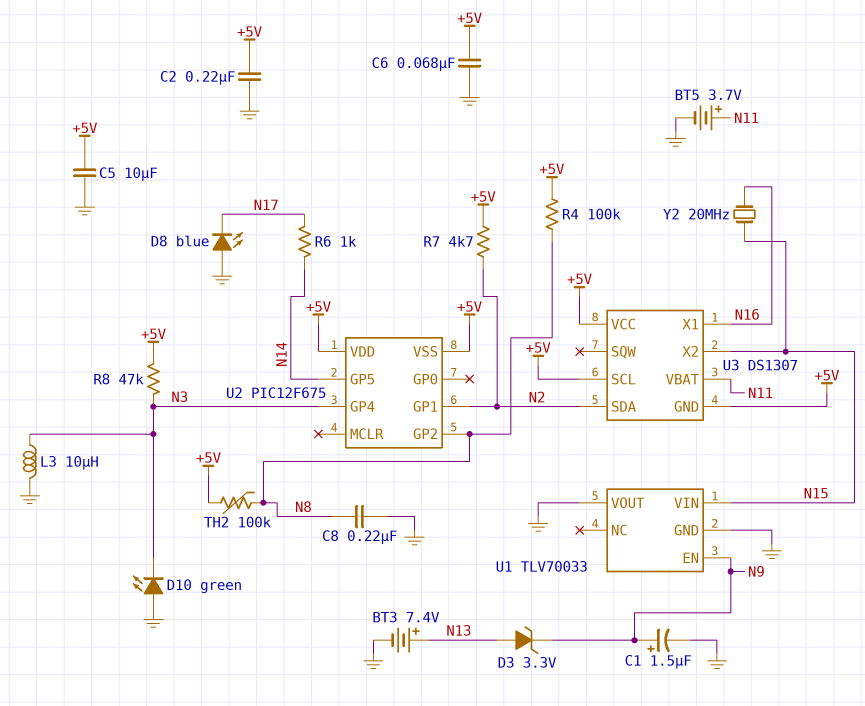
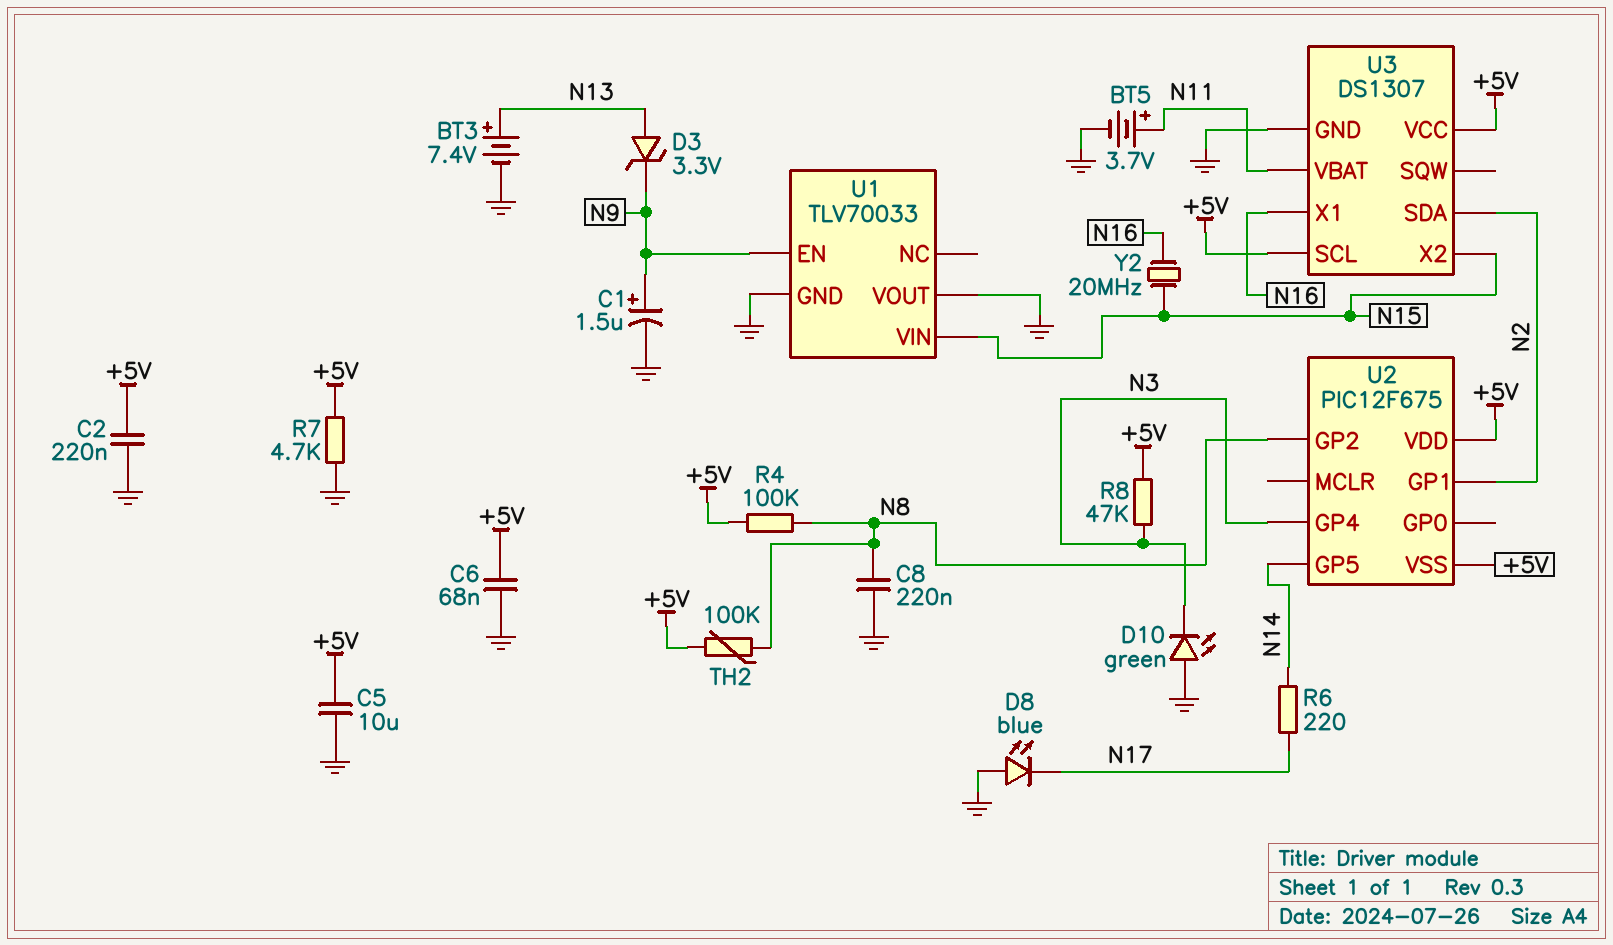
L3: 10uH (GND, N3) -> none
R6: 1k (N14, N17) -> 220 (N14, N17)
R7: 4.7k (+5V, N2) -> 4.7k (+5V, GND)
U3 pin GND: +5V -> GND

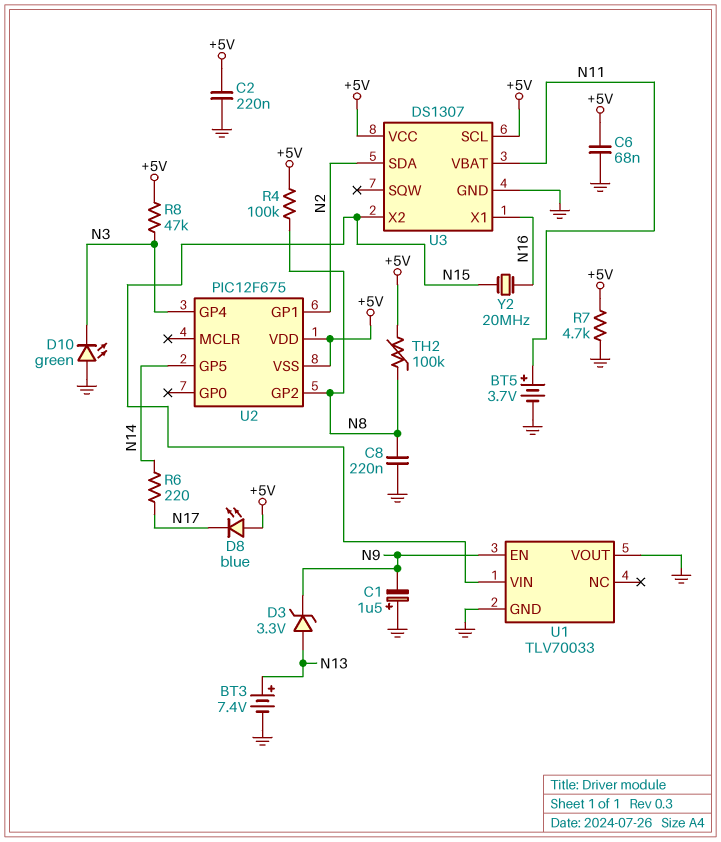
C1: 1.5uF (plus N9, minus GND) -> 1.5uF (plus GND, minus N9)
C5: 10uF (+5V, GND) -> none
D8: LED blue (A GND, K N17) -> LED blue (A +5V, K N17)

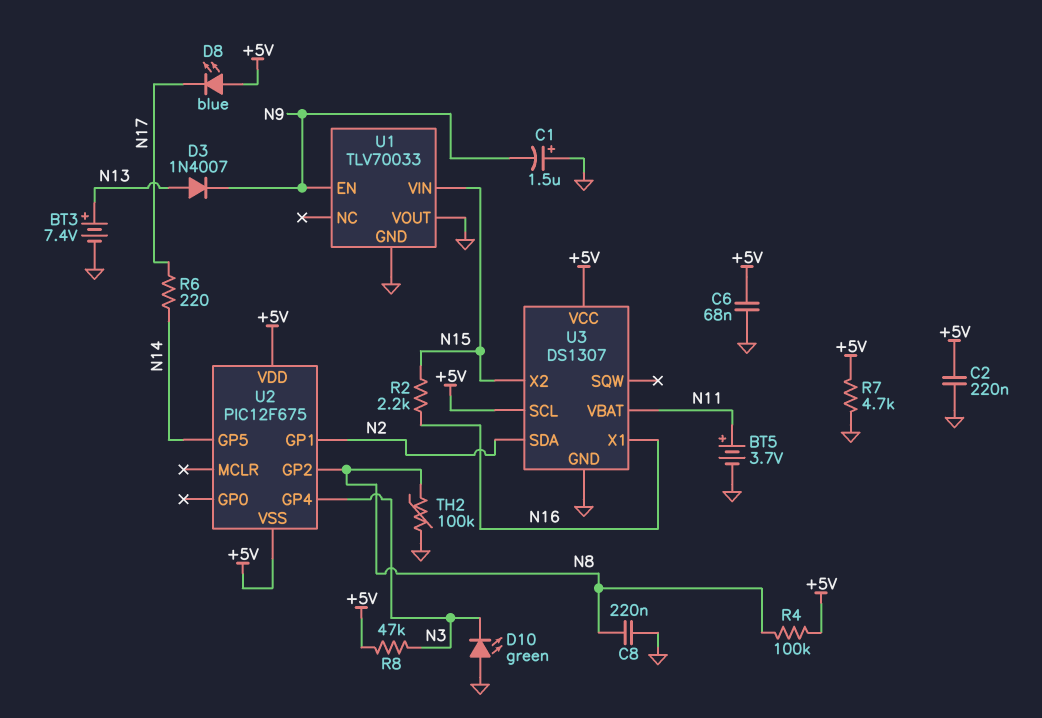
D3: zener 3.3V (A N13, K N9) -> diode 1N4007 (A N13, K N9)
R2: none -> 2.2k (N15, N16)
TH2: 100k (+5V, N8) -> 100k (GND, N8)
Y2: 20MHz (N15, N16) -> none

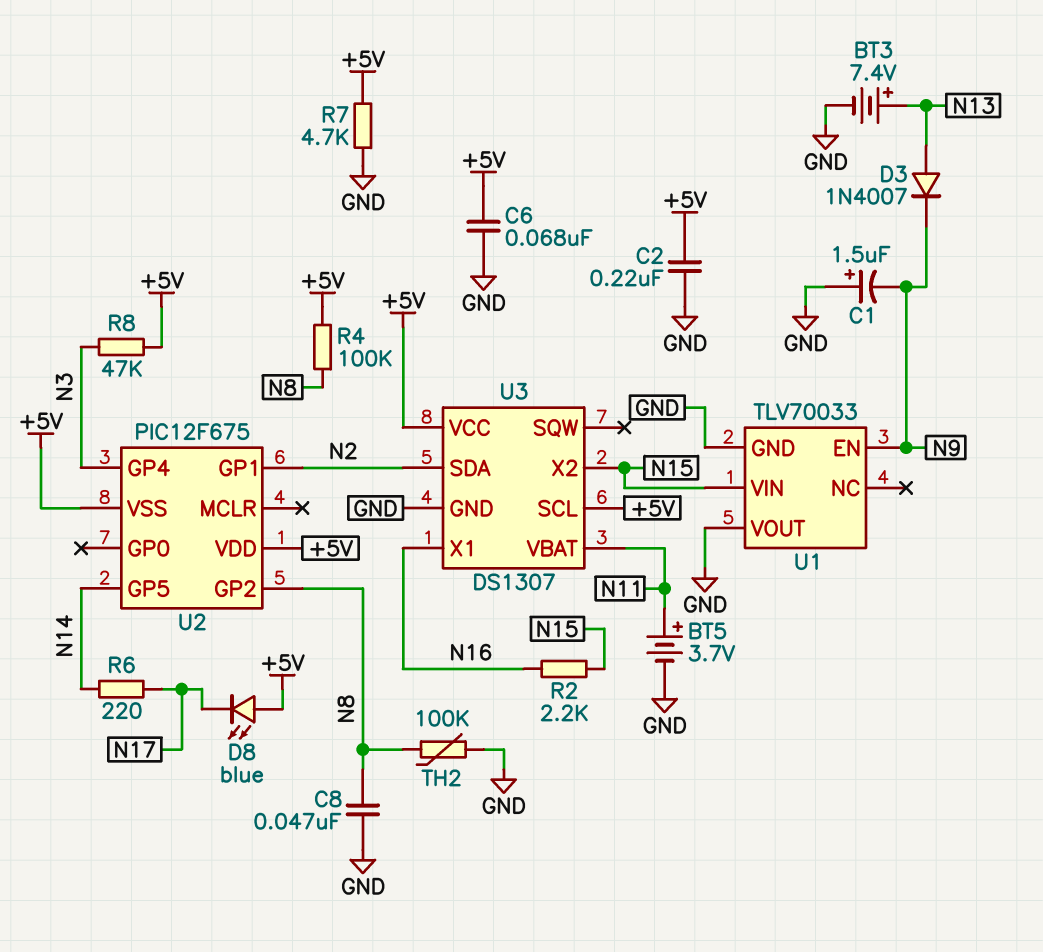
C8: 220nF (GND, N8) -> 47nF (GND, N8)
D10: LED green (A GND, K N3) -> none

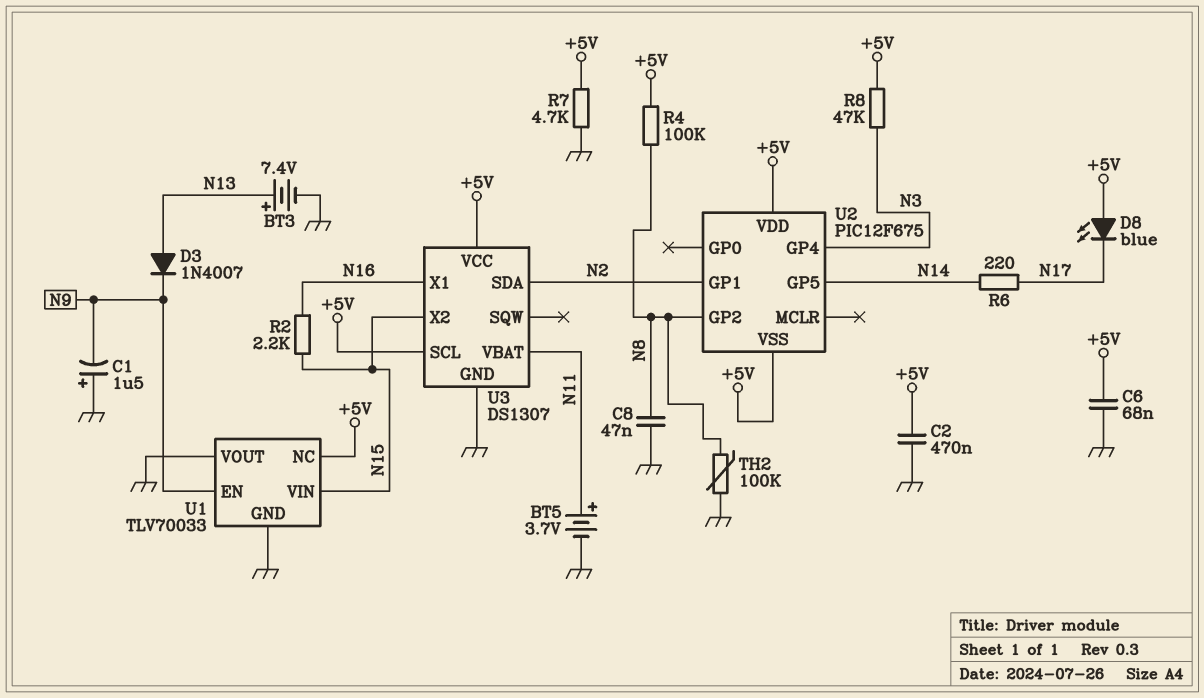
C2: 220nF (+5V, GND) -> 470nF (+5V, GND)
U1 pin NC: none -> +5V

